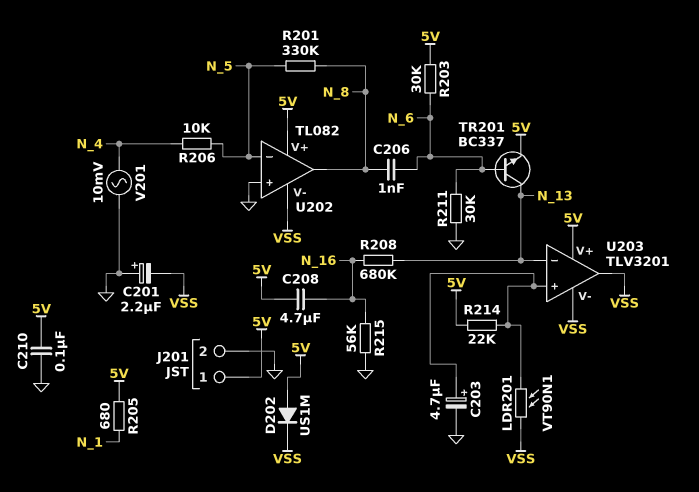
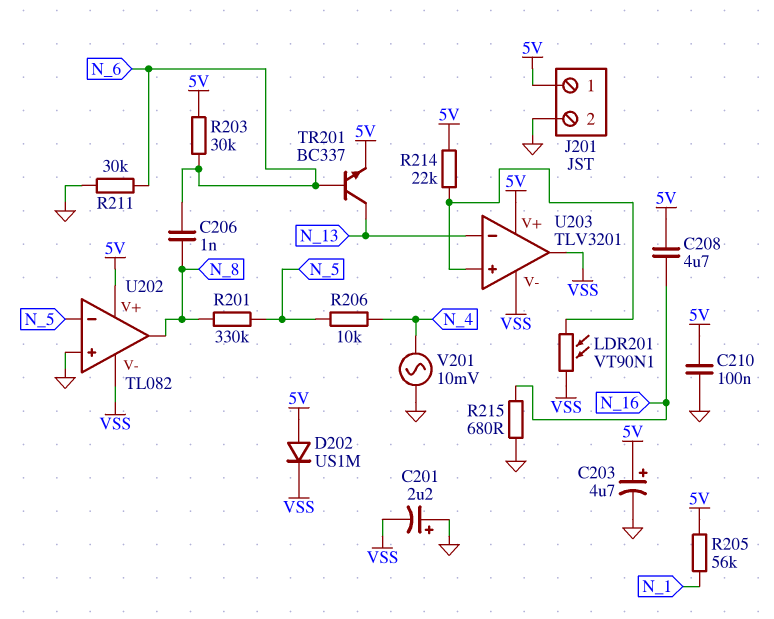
C203: 4.7uF (plus U203/in+, minus GND) -> 4.7uF (plus 5V, minus GND)
R205: 680 (5V, N_1) -> 56k (5V, N_1)
R208: 680k (N_13, N_16) -> none
R215: 56k (GND, N_16) -> 680 (GND, N_16)

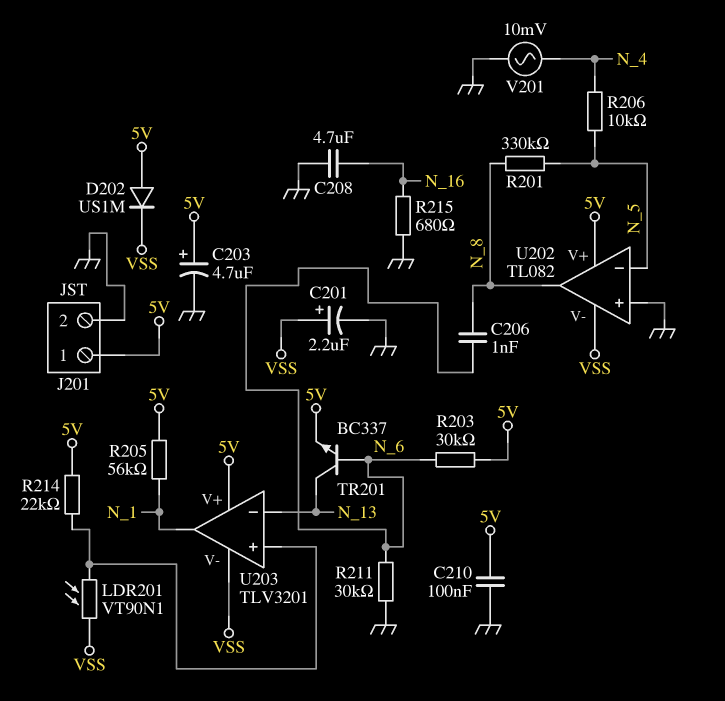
C201: 2.2uF (plus GND, minus VSS) -> 2.2uF (plus VSS, minus GND)
C208: 4.7uF (5V, N_16) -> 4.7uF (GND, N_16)
U203 pin out: VSS -> N_1

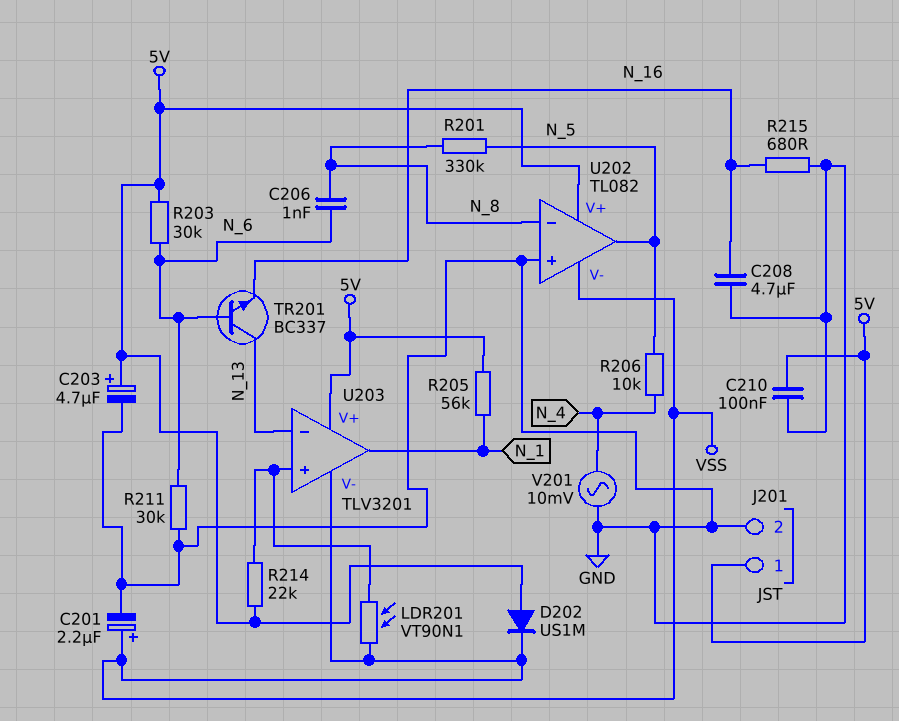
TR201: NPN BC337 (B N_6, C N_13, E 5V) -> NPN BC337 (B N_6, C N_13, E N_16)
U202 pin in-: N_5 -> N_8
U202 pin out: N_8 -> N_5

